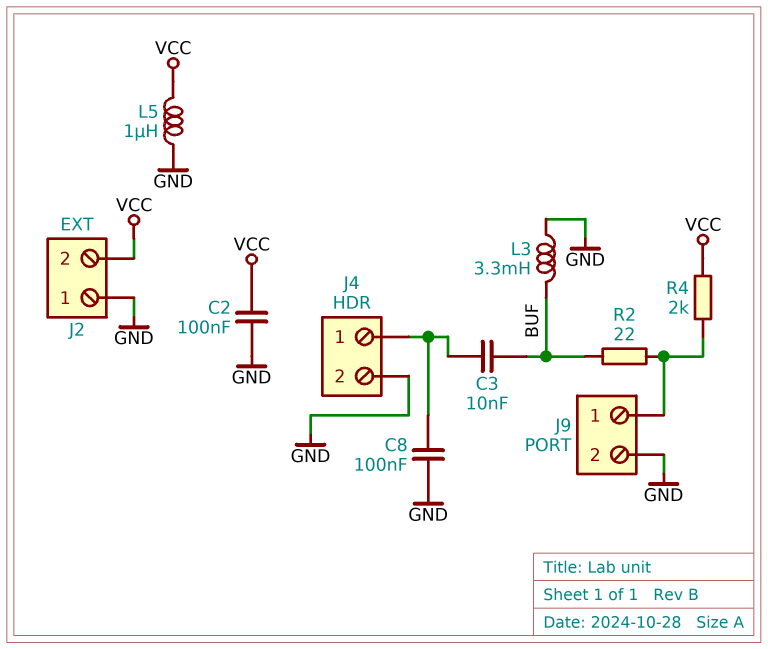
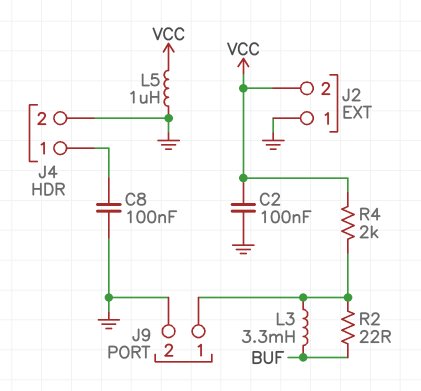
C3: 10nF (BUF, J4/1) -> none
L3: 3.3mH (BUF, GND) -> 3.3mH (BUF, J9/1)

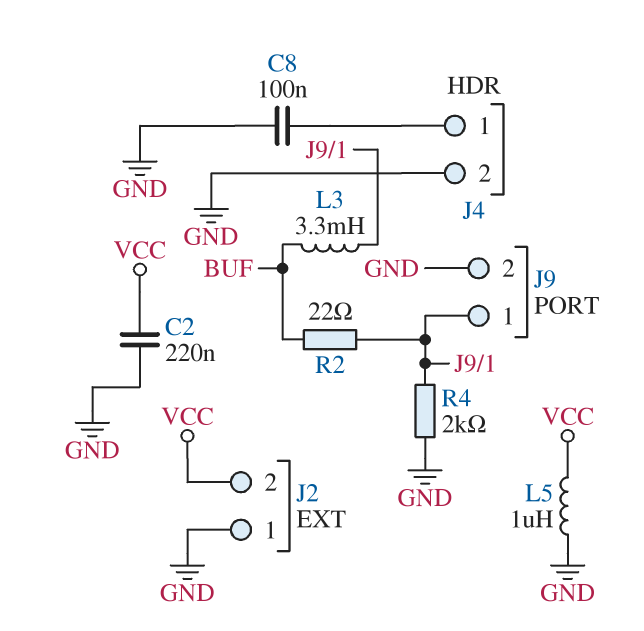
C2: 100nF (GND, VCC) -> 220nF (GND, VCC)
R4: 2k (J9/1, VCC) -> 2k (GND, J9/1)

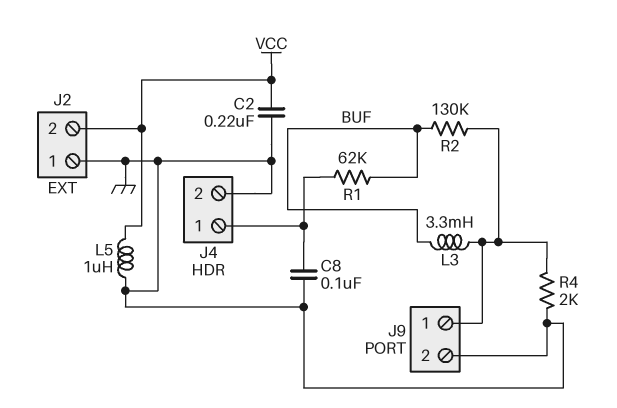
R1: none -> 62k (BUF, J4/1)
R2: 22 (BUF, J9/1) -> 130k (BUF, J9/1)

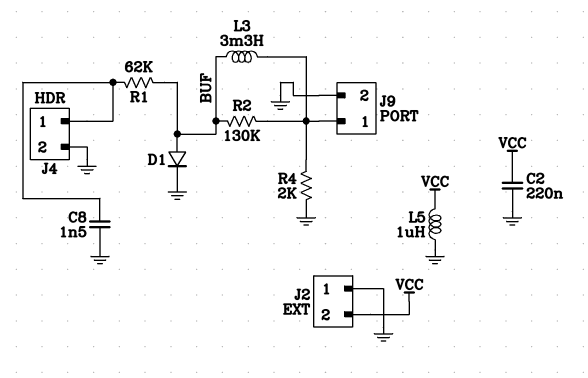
C8: 100nF (GND, J4/1) -> 1.5nF (GND, J4/1)
D1: none -> diode (A BUF, K GND)

